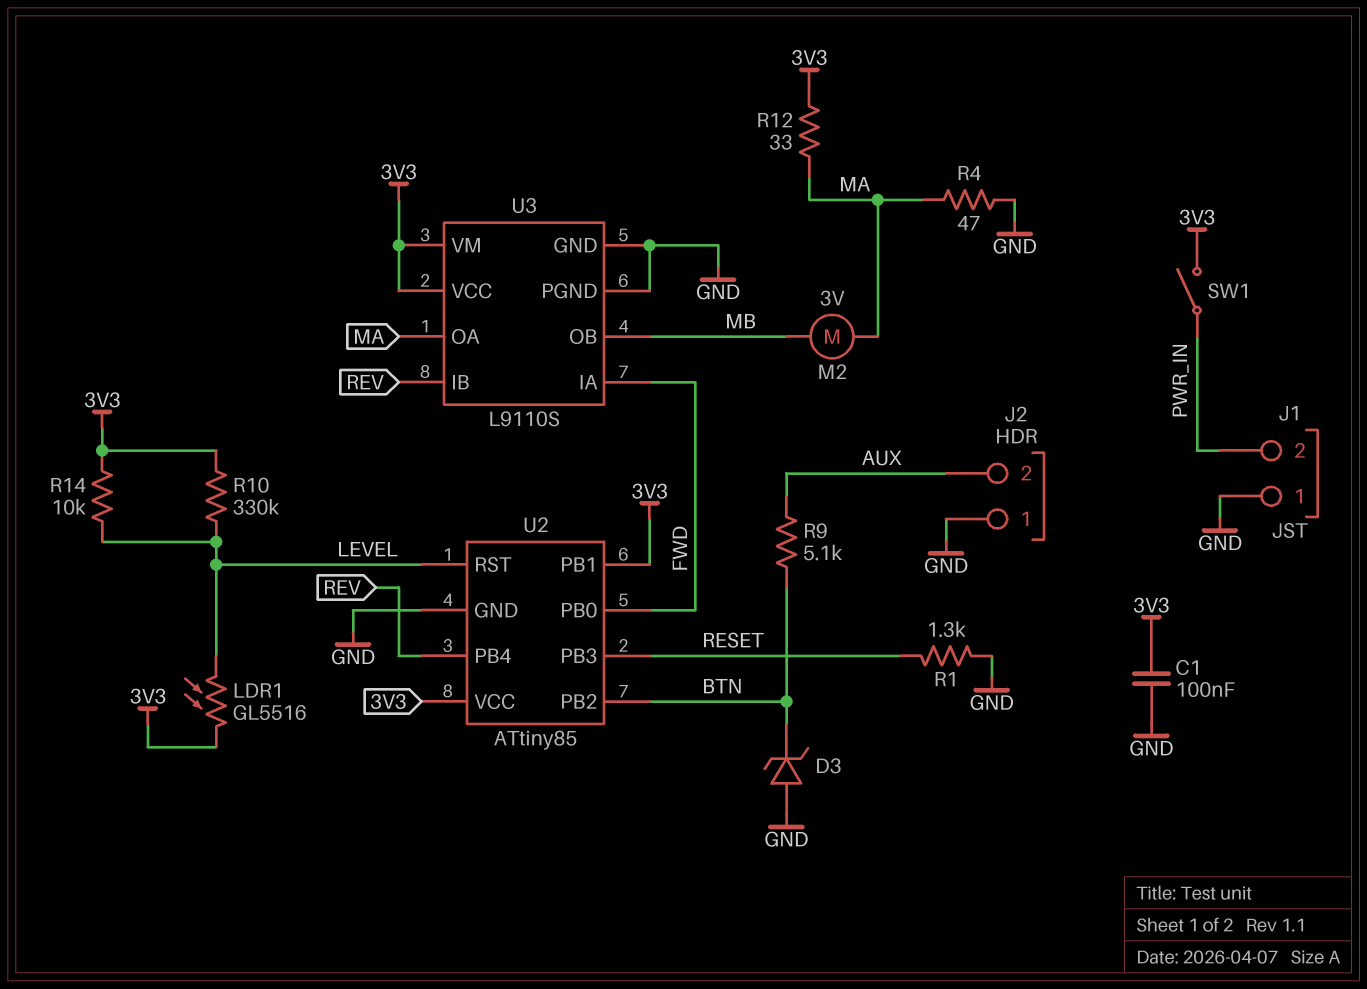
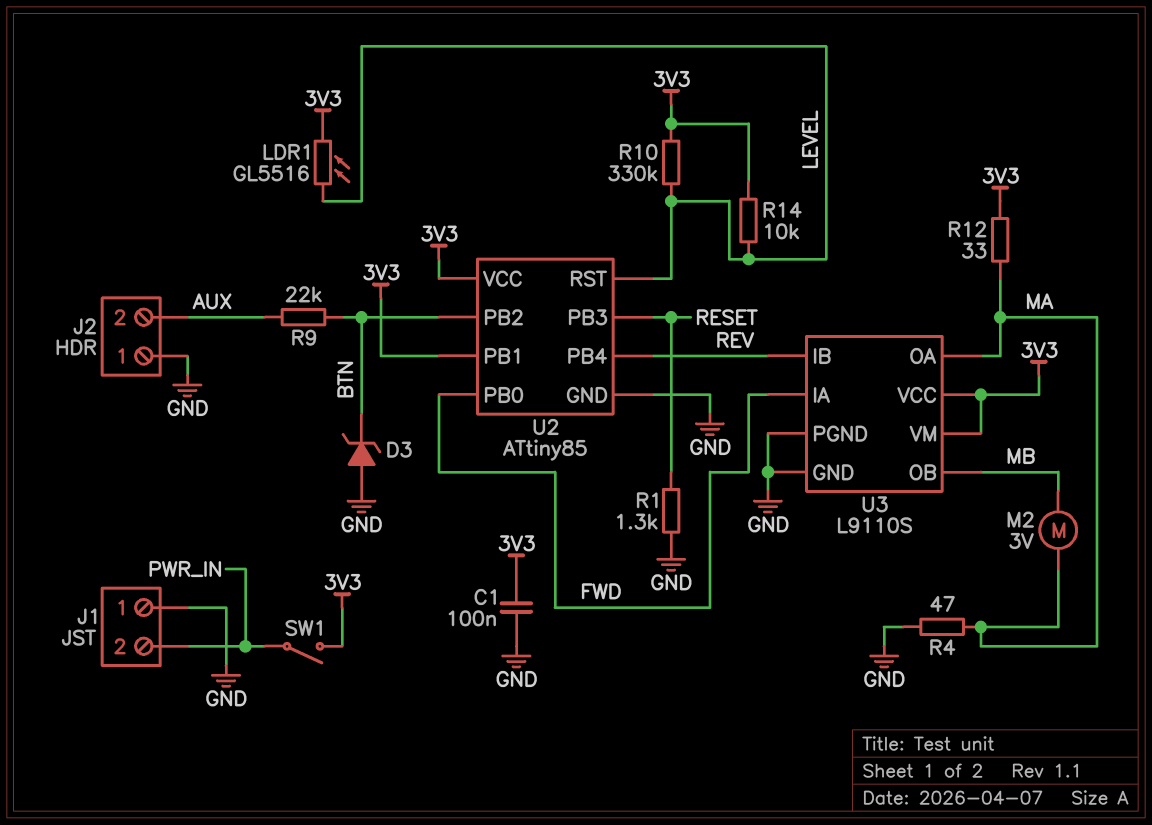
R9: 5.1k (AUX, BTN) -> 22k (AUX, BTN)

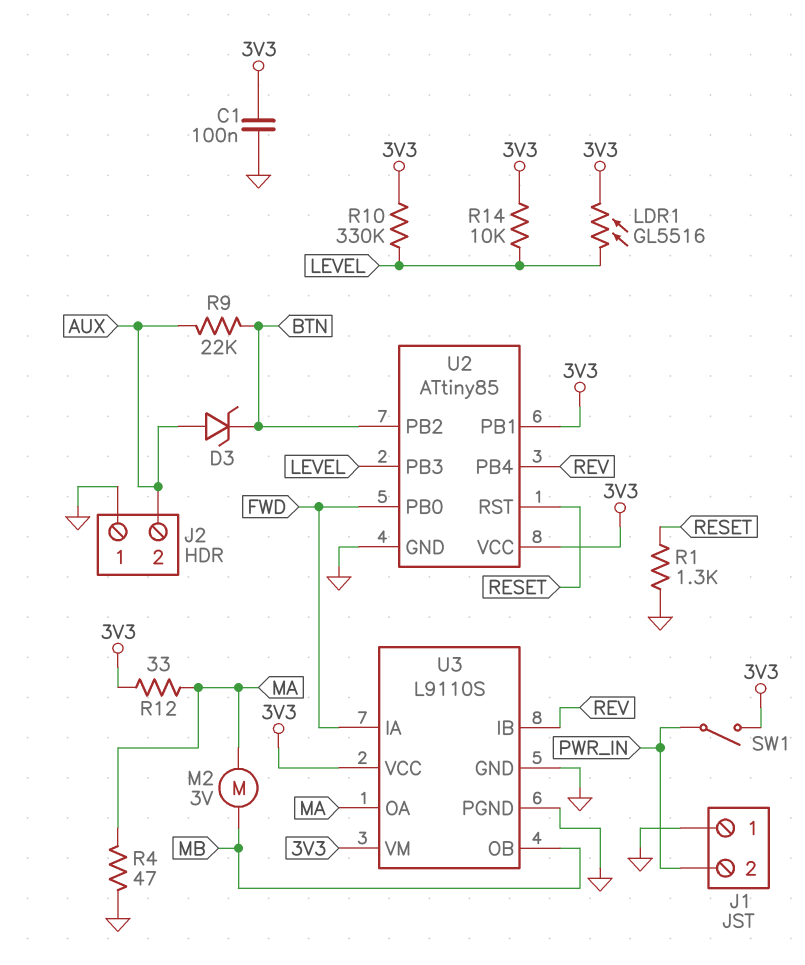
D3: zener (A GND, K BTN) -> zener (A AUX, K BTN)
U2 pin PB3: RESET -> LEVEL
U2 pin RST: LEVEL -> RESET

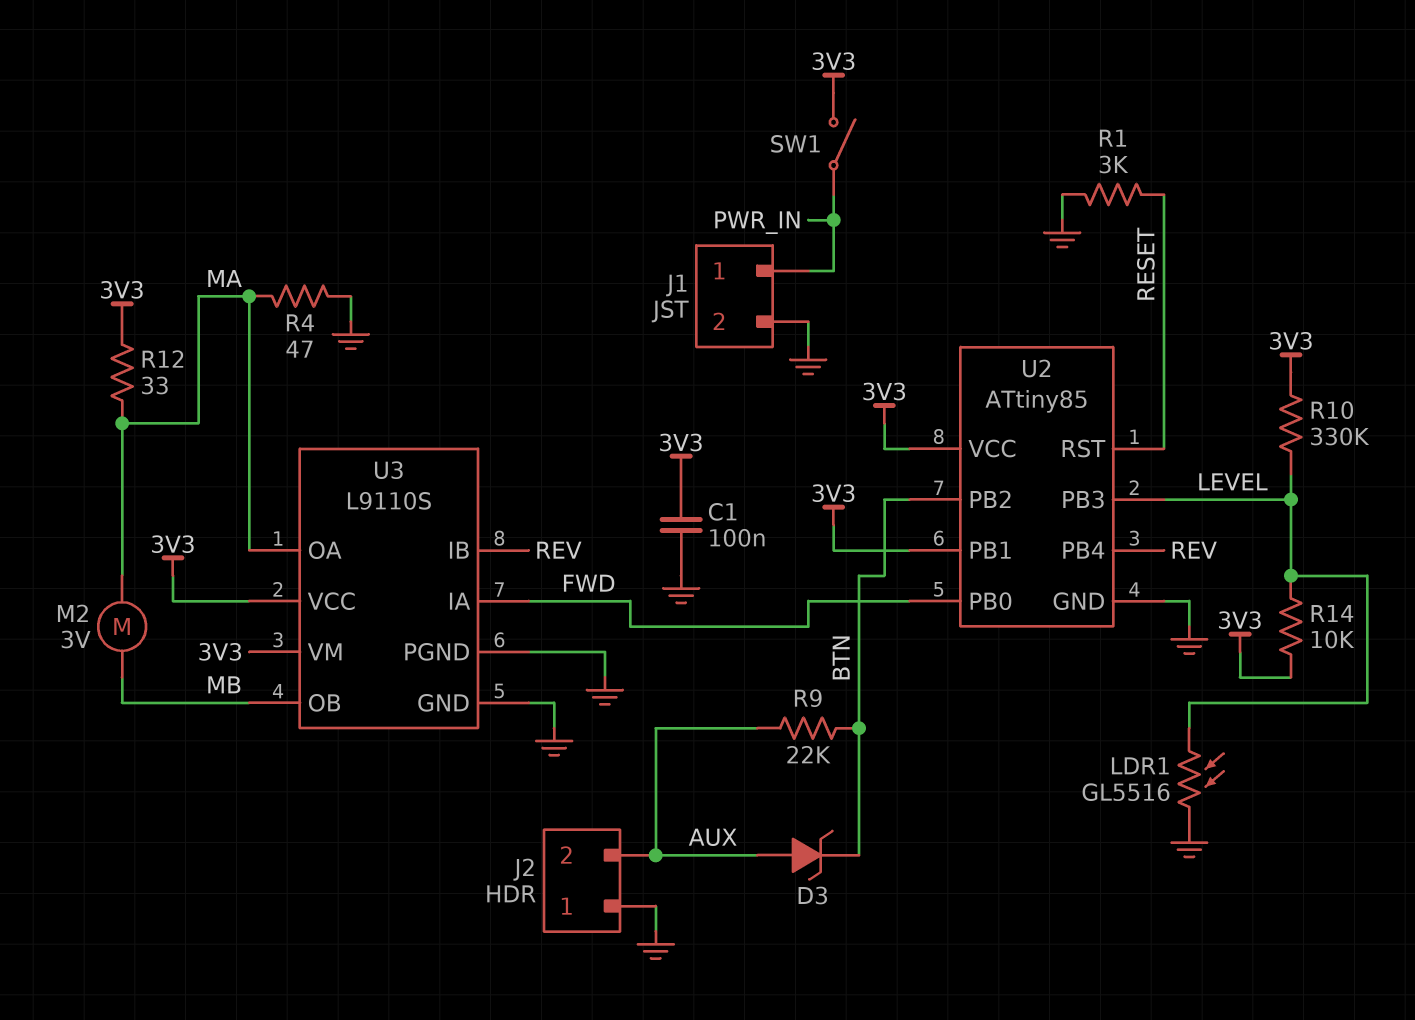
J1 pin 1: GND -> PWR_IN
J1 pin 2: PWR_IN -> GND
LDR1: GL5516 (3V3, LEVEL) -> GL5516 (GND, LEVEL)
R1: 1.3k (GND, RESET) -> 3k (GND, RESET)

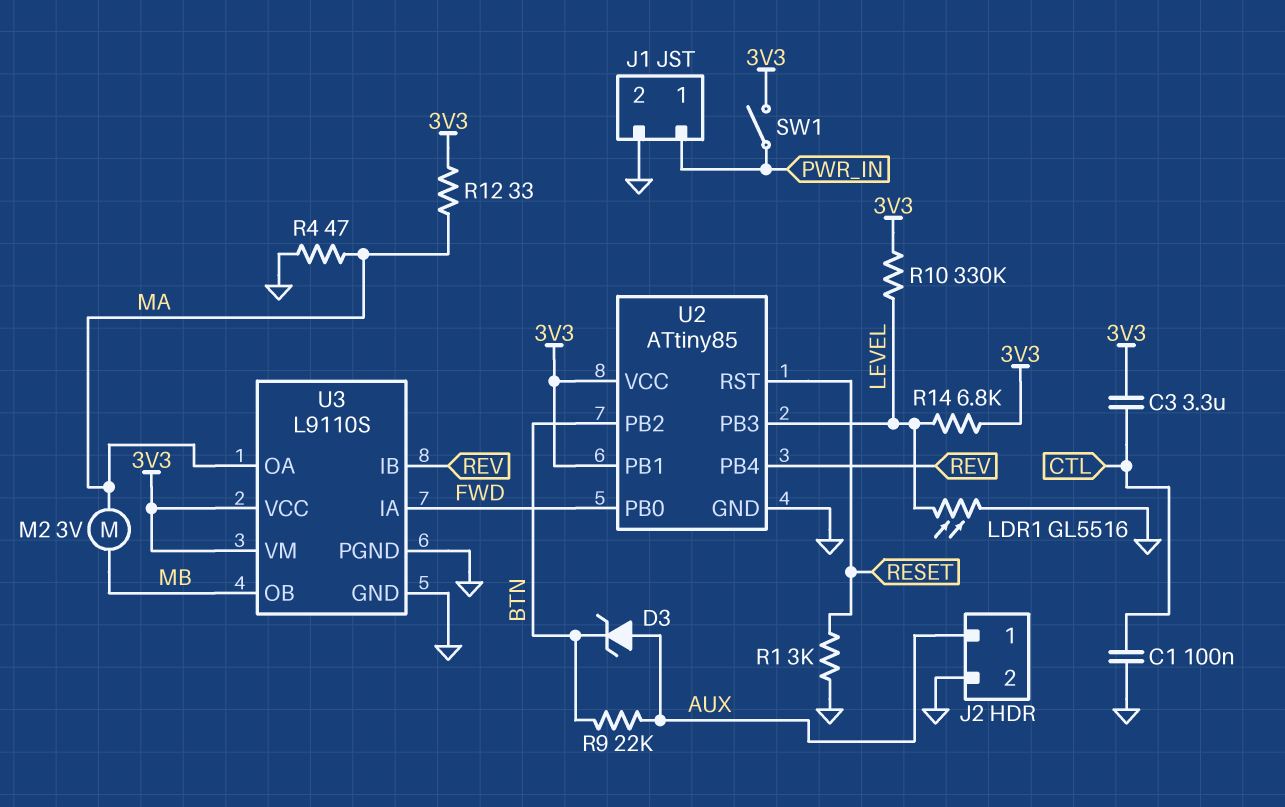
C1: 100nF (3V3, GND) -> 100nF (CTL, GND)
C3: none -> 3.3uF (3V3, CTL)
J2 pin 1: GND -> AUX
J2 pin 2: AUX -> GND
R14: 10k (3V3, LEVEL) -> 6.8k (3V3, LEVEL)

